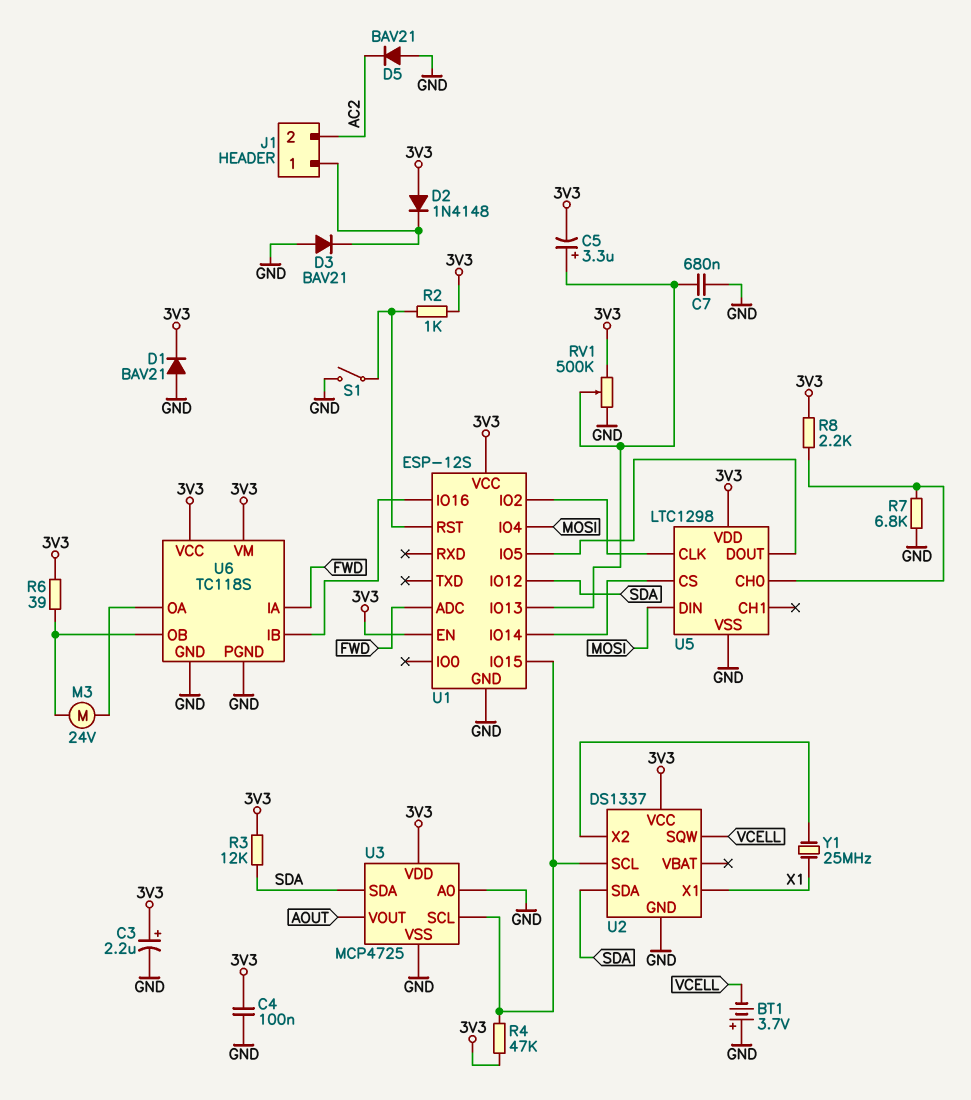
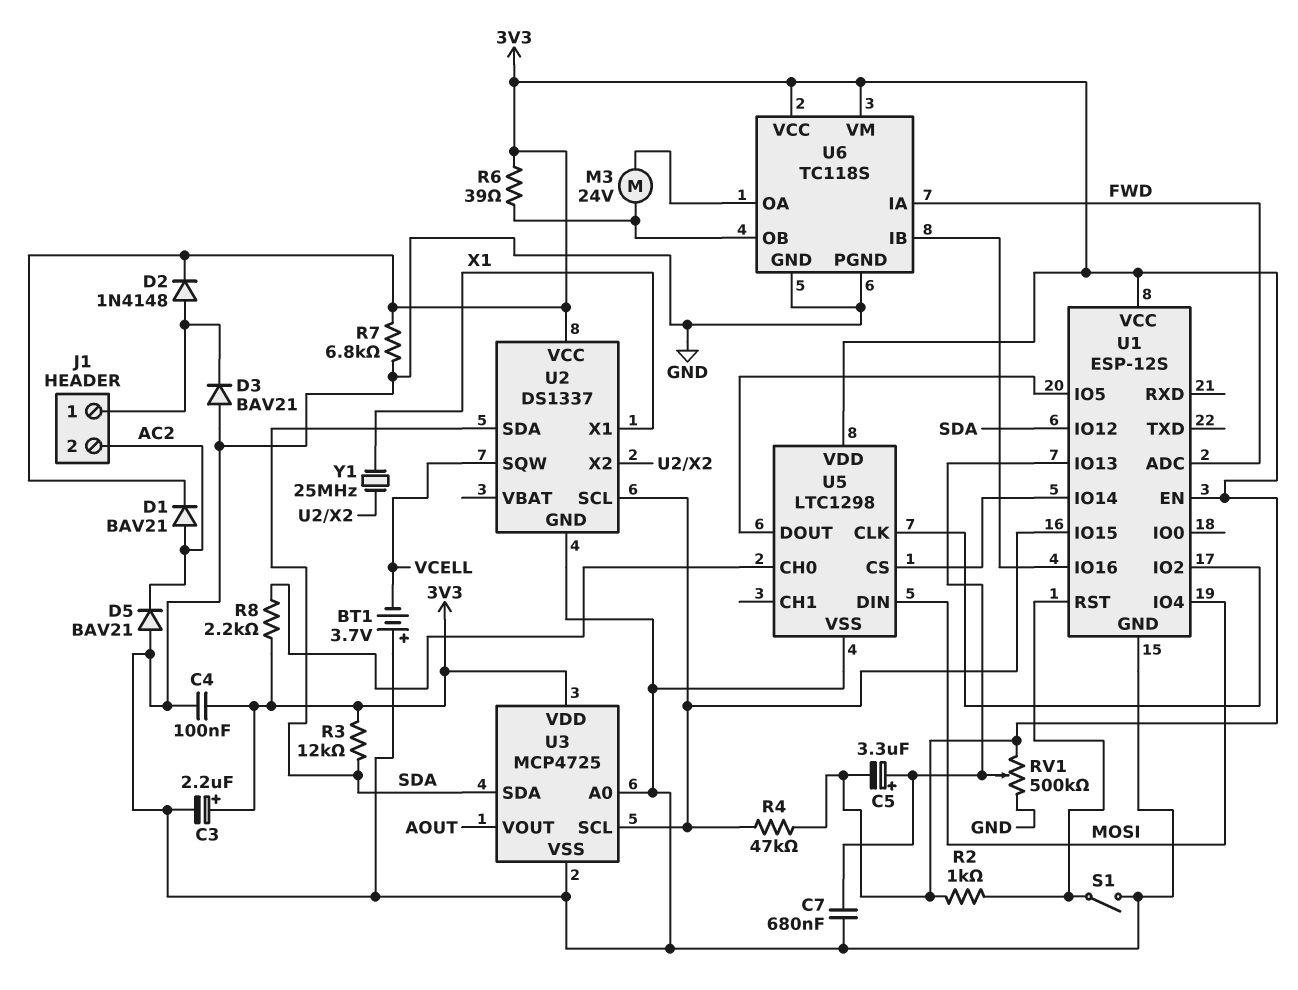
D1: diode BAV21 (A GND, K 3V3) -> diode BAV21 (A AC2, K 3V3)
D2: diode 1N4148 (A 3V3, K J1/1) -> diode 1N4148 (A J1/1, K 3V3)
R7: 6.8k (GND, U5/CH0) -> 6.8k (3V3, GND)

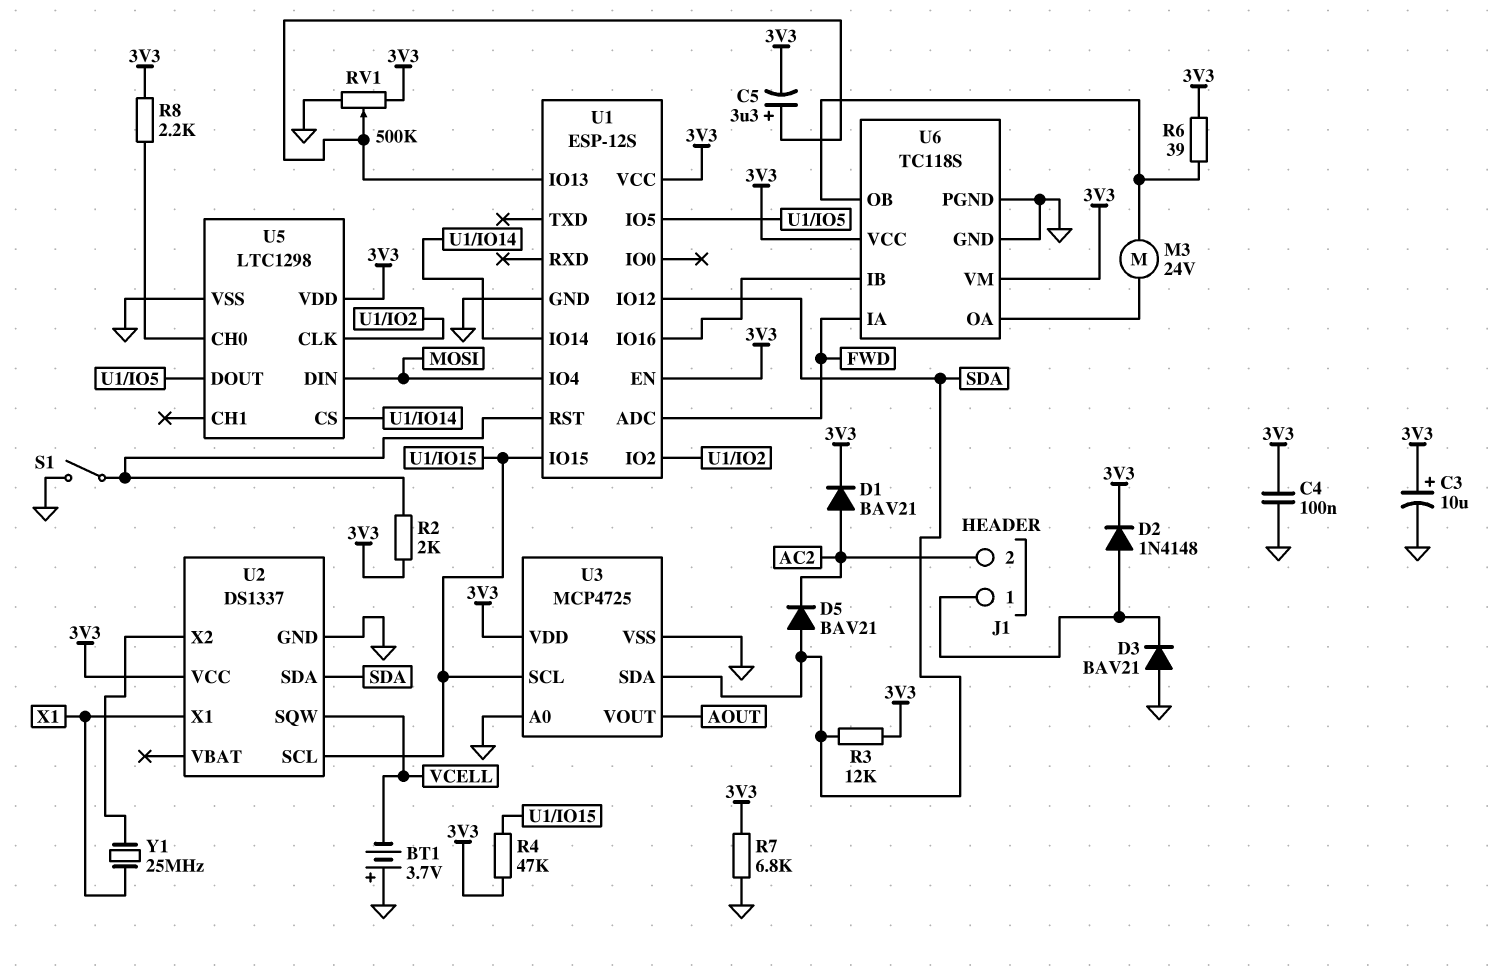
C3: 2.2uF (plus 3V3, minus GND) -> 10uF (plus 3V3, minus GND)
C7: 680nF (GND, U1/IO13) -> none
D5: diode BAV21 (A GND, K AC2) -> diode BAV21 (A SDA, K AC2)
R2: 1k (3V3, U1/RST) -> 2k (3V3, U1/RST)

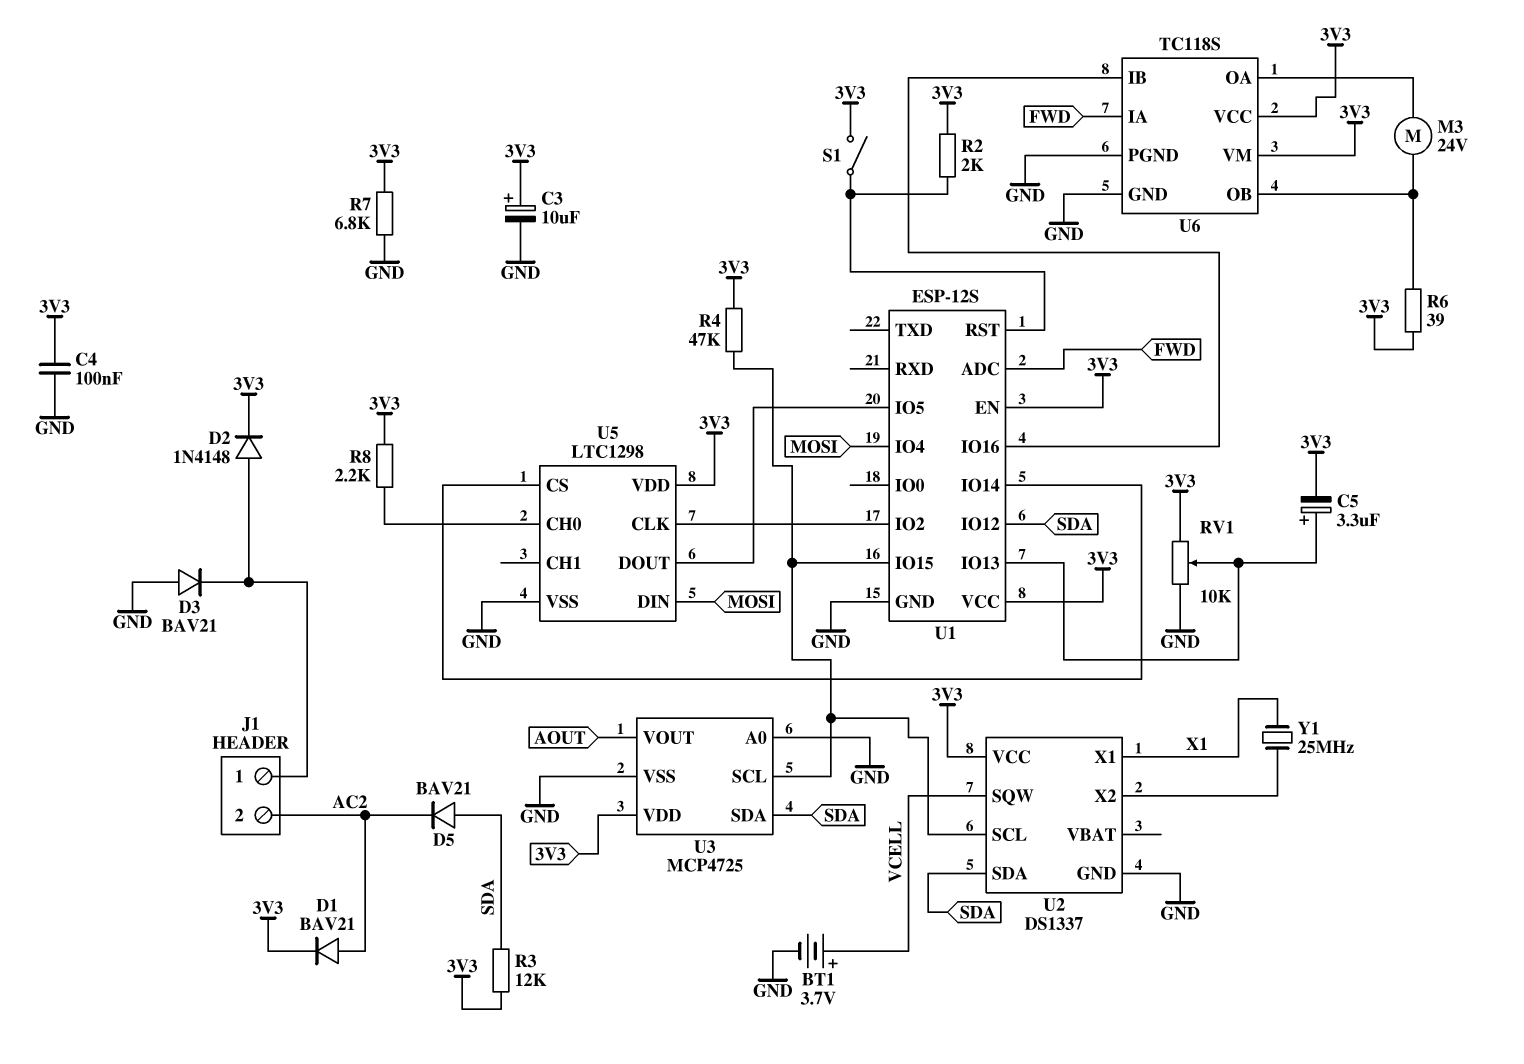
BT1: 3.7V (plus GND, minus VCELL) -> 3.7V (plus VCELL, minus GND)
RV1: 500k (3V3, GND, wiper U1/IO13) -> 10k (3V3, GND, wiper U1/IO13)
S1: switch (GND, U1/RST) -> switch (3V3, U1/RST)

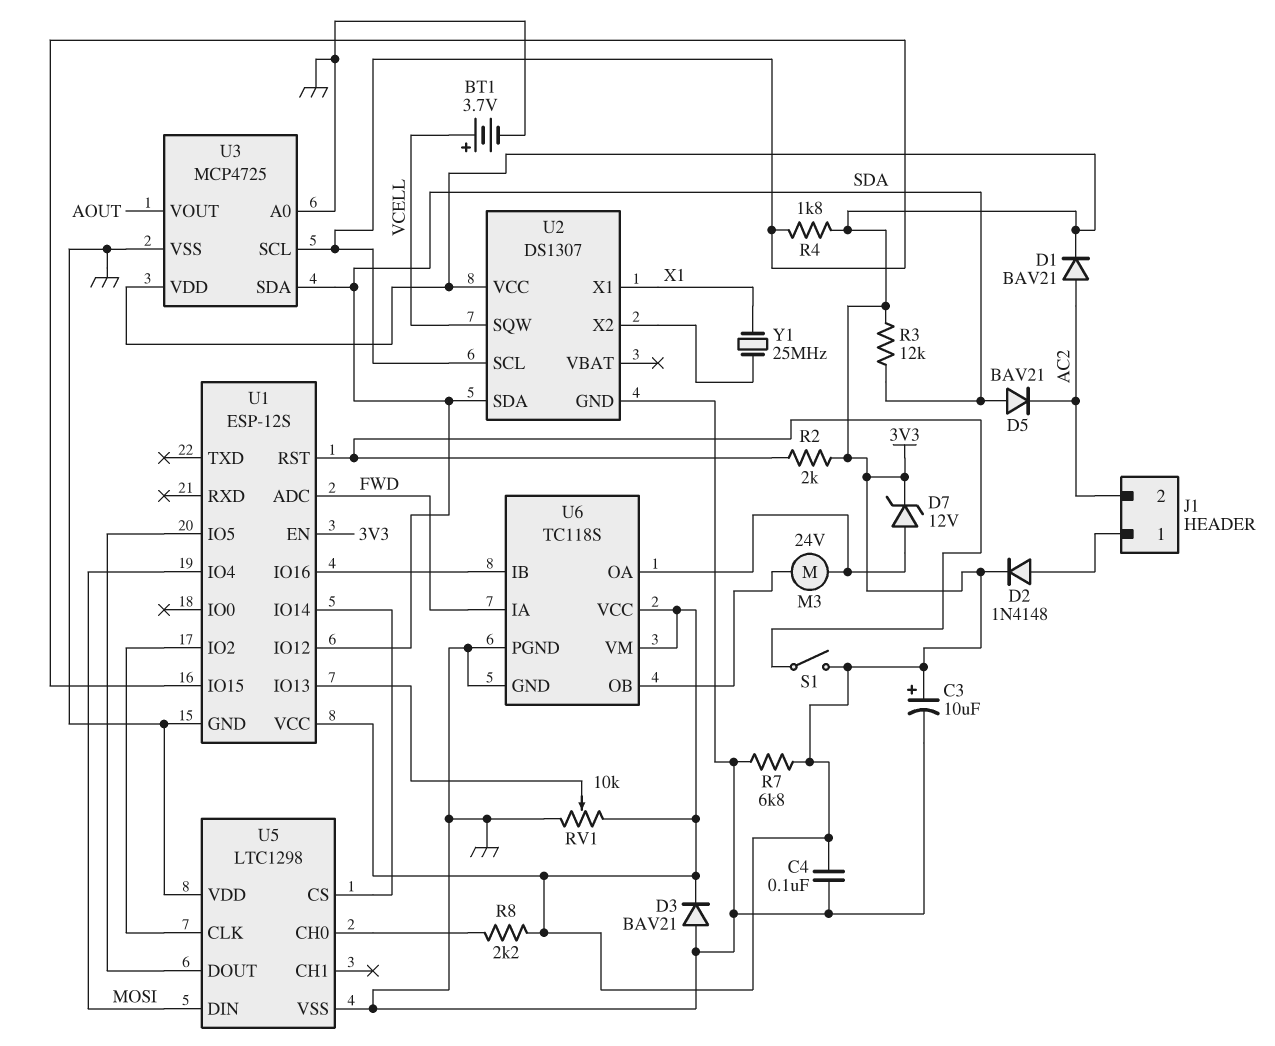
C5: 3.3uF (plus U1/IO13, minus 3V3) -> none
D3: diode BAV21 (A GND, K J1/1) -> diode BAV21 (A GND, K 3V3)
D7: none -> zener 12V (A U6/OA, K 3V3)
R4: 47k (3V3, U1/IO15) -> 1.8k (3V3, U1/IO15)
R6: 39 (3V3, U6/OB) -> none
U2: DS1337 -> DS1307
U5 pin VDD: 3V3 -> GND

